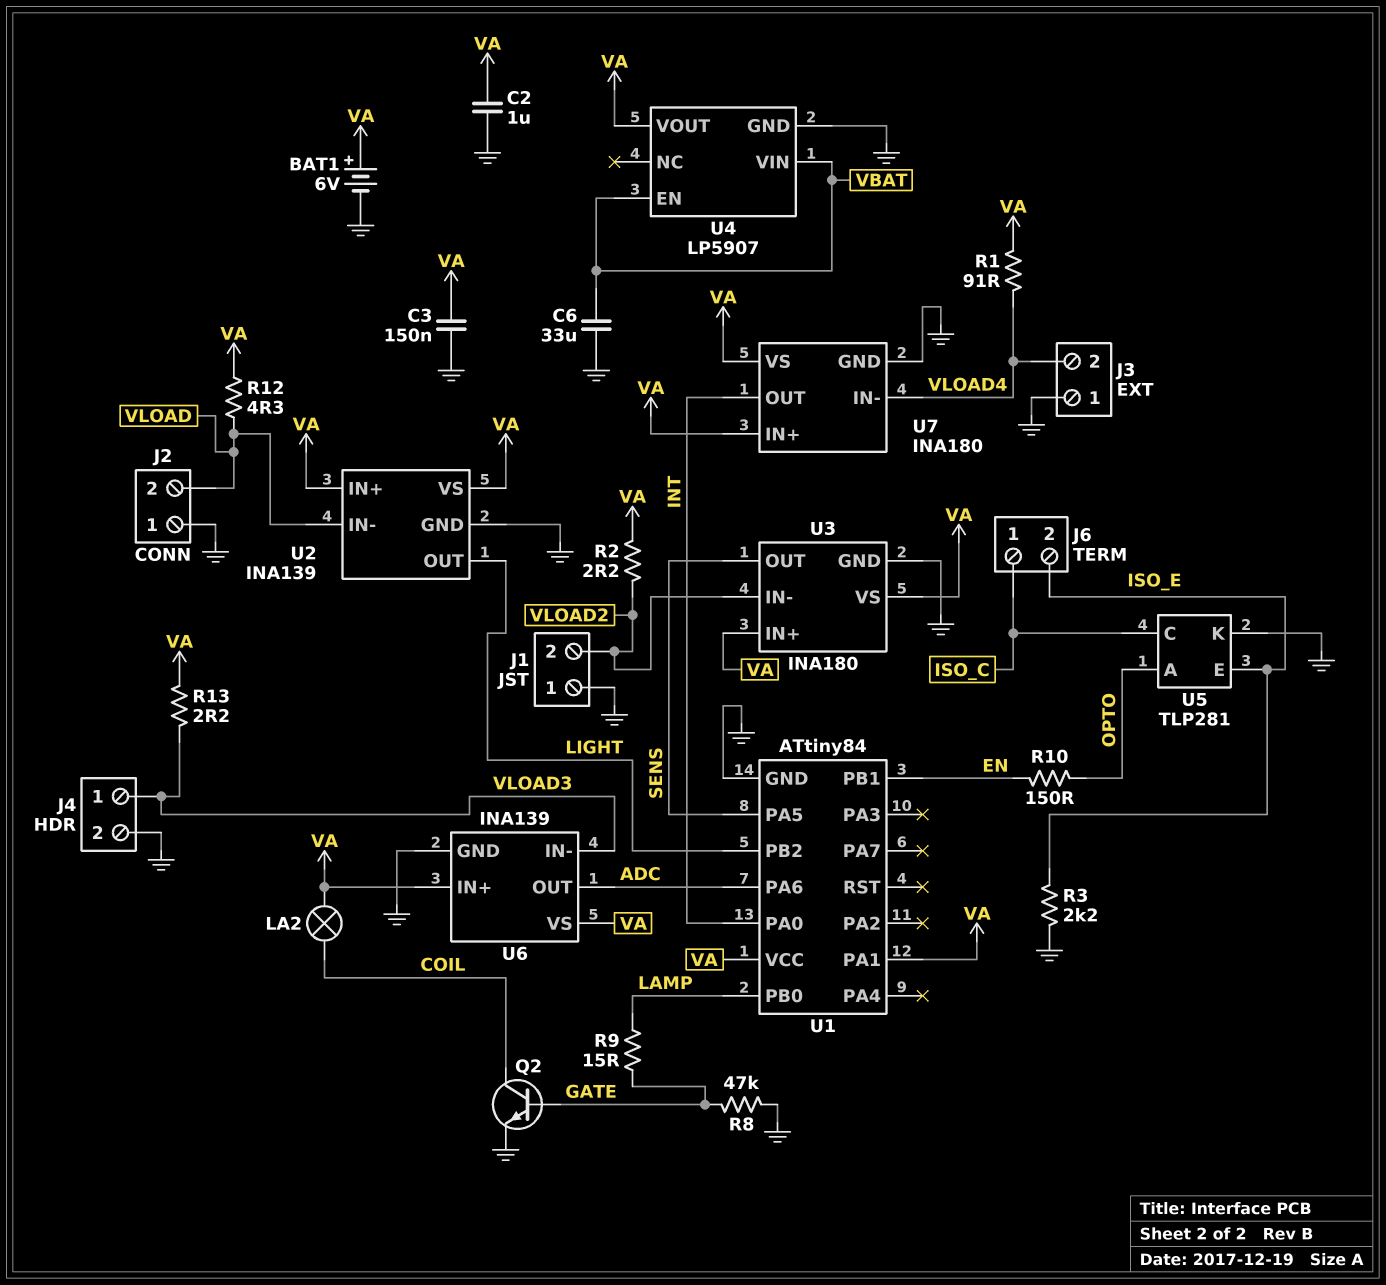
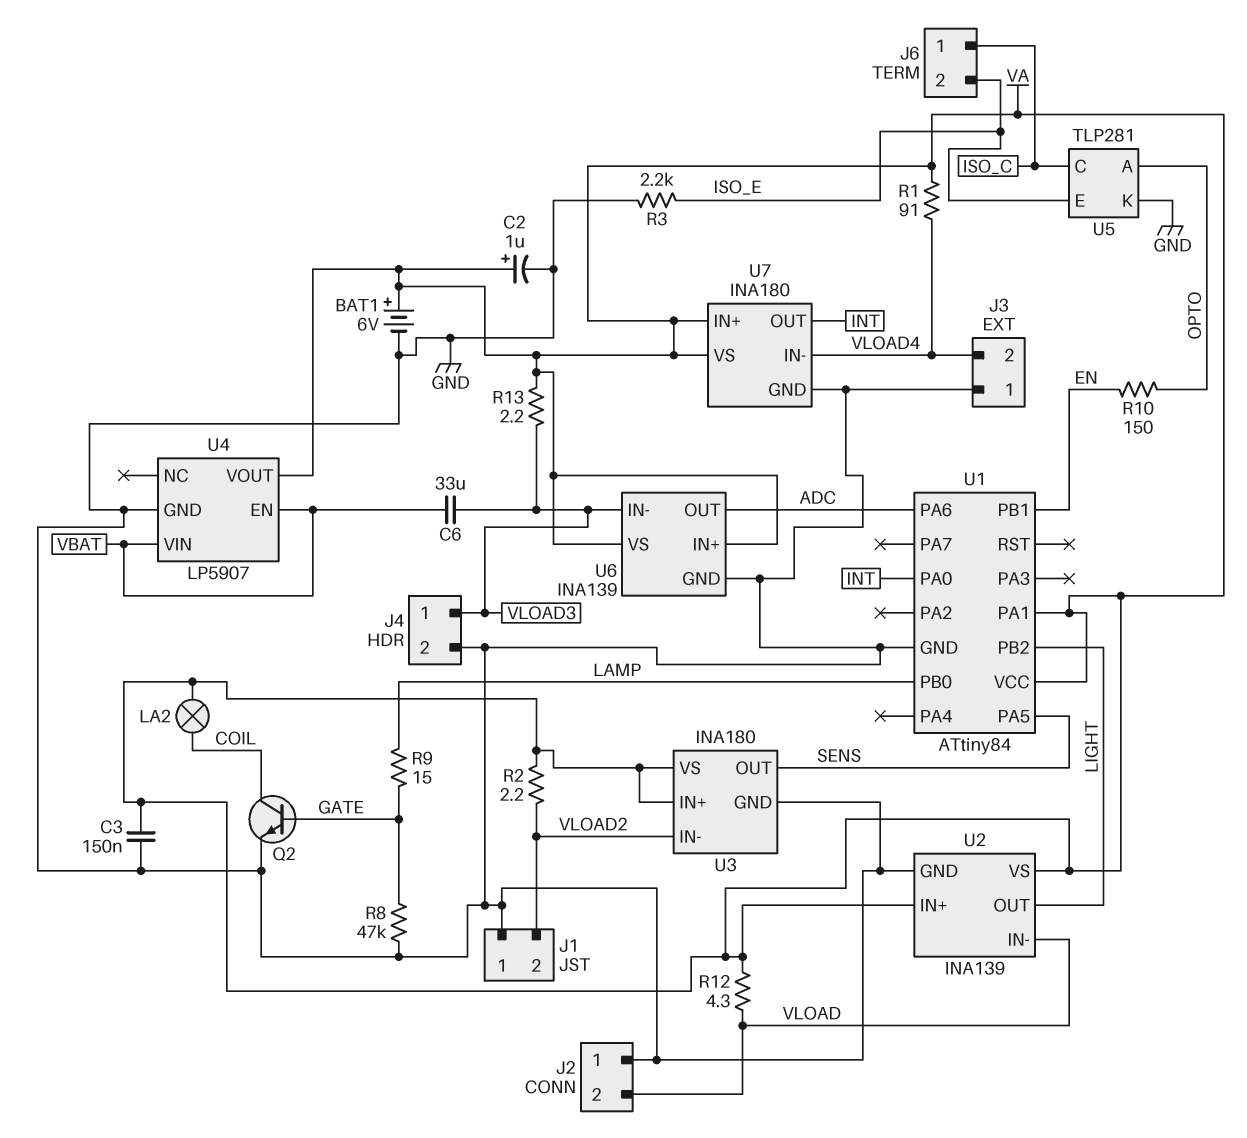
C2: 1uF (GND, VA) -> 1uF (plus VA, minus GND)
C6: 33uF (GND, VBAT) -> 33uF (VBAT, VLOAD3)

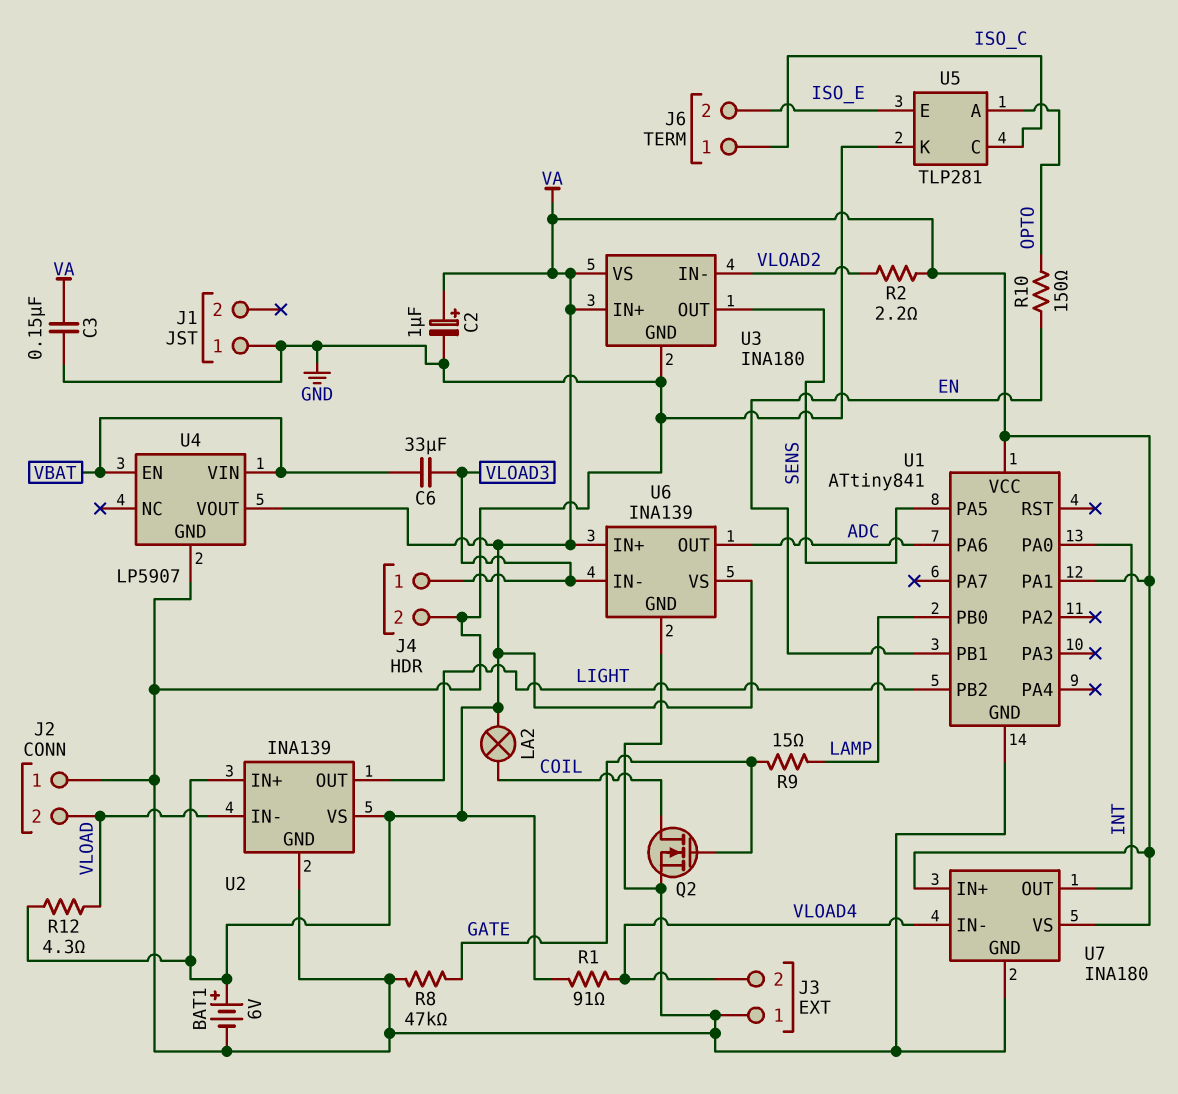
J1 pin 2: VLOAD2 -> none
Q2: NPN (B GATE, C COIL, E GND) -> NMOS (G GATE, D COIL, S GND)
R3: 2.2k (GND, ISO_E) -> none
R13: 2.2 (VA, VLOAD3) -> none
U1: ATtiny84 -> ATtiny841

